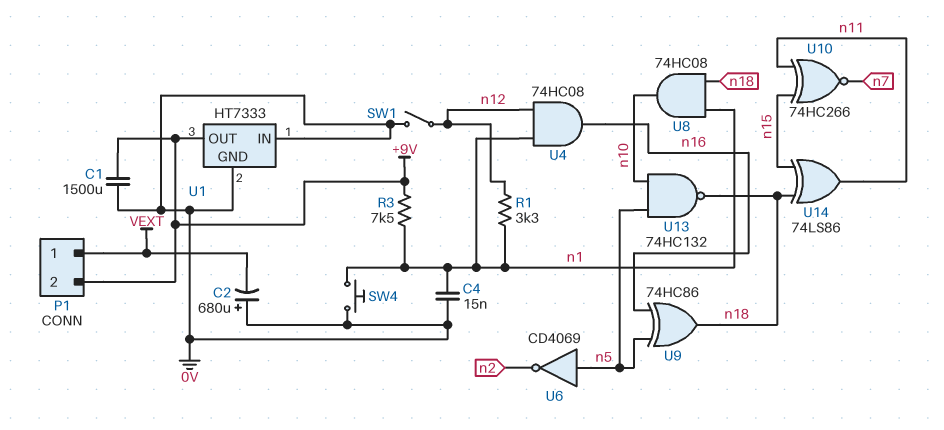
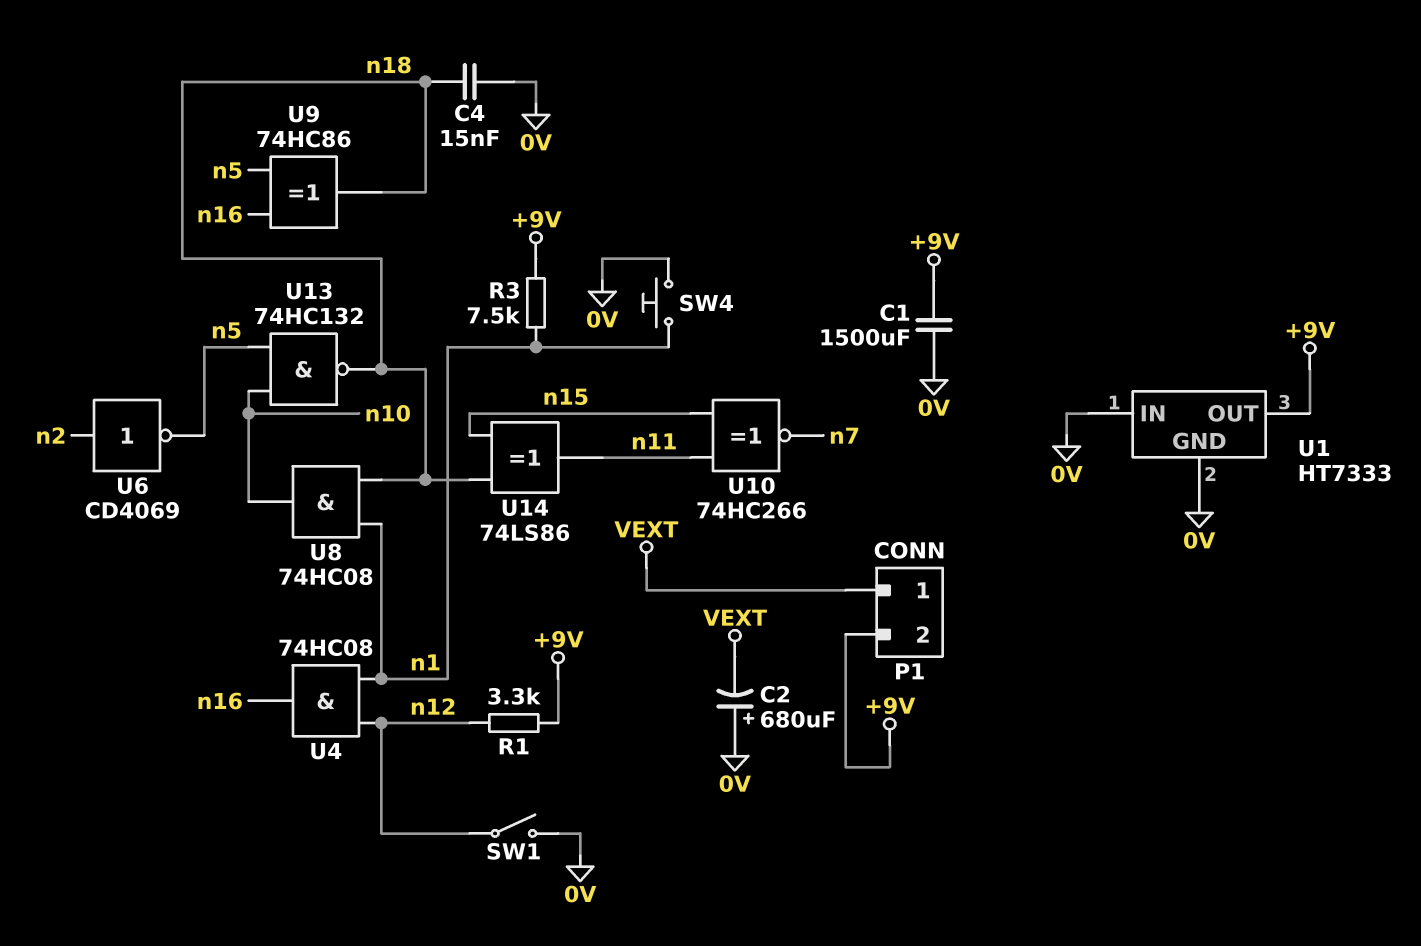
C4: 15nF (0V, n1) -> 15nF (0V, n18)
R1: 3.3k (n1, n12) -> 3.3k (+9V, n12)
U6: NOT CD4069 (in n5, out n2) -> NOT CD4069 (in n2, out n5)

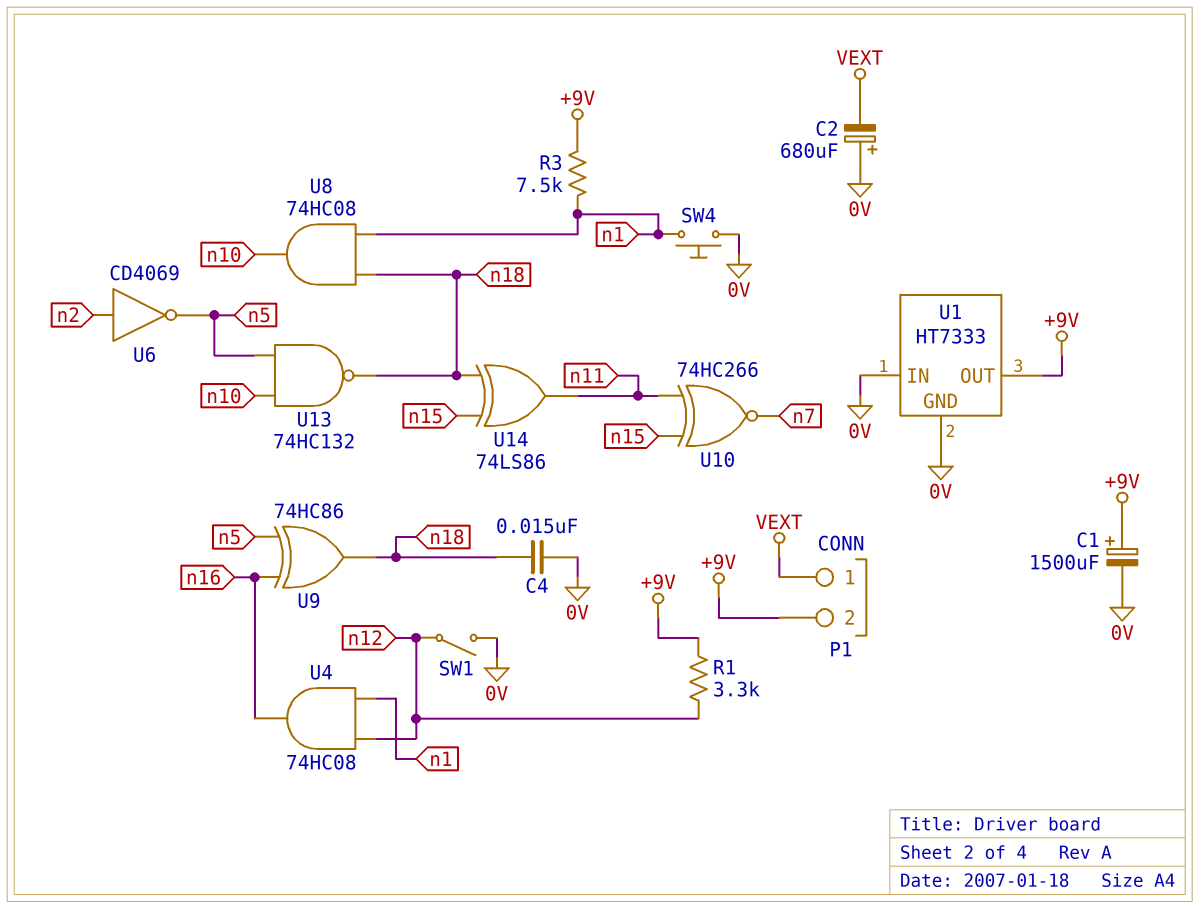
C1: 1500uF (+9V, 0V) -> 1500uF (plus +9V, minus 0V)

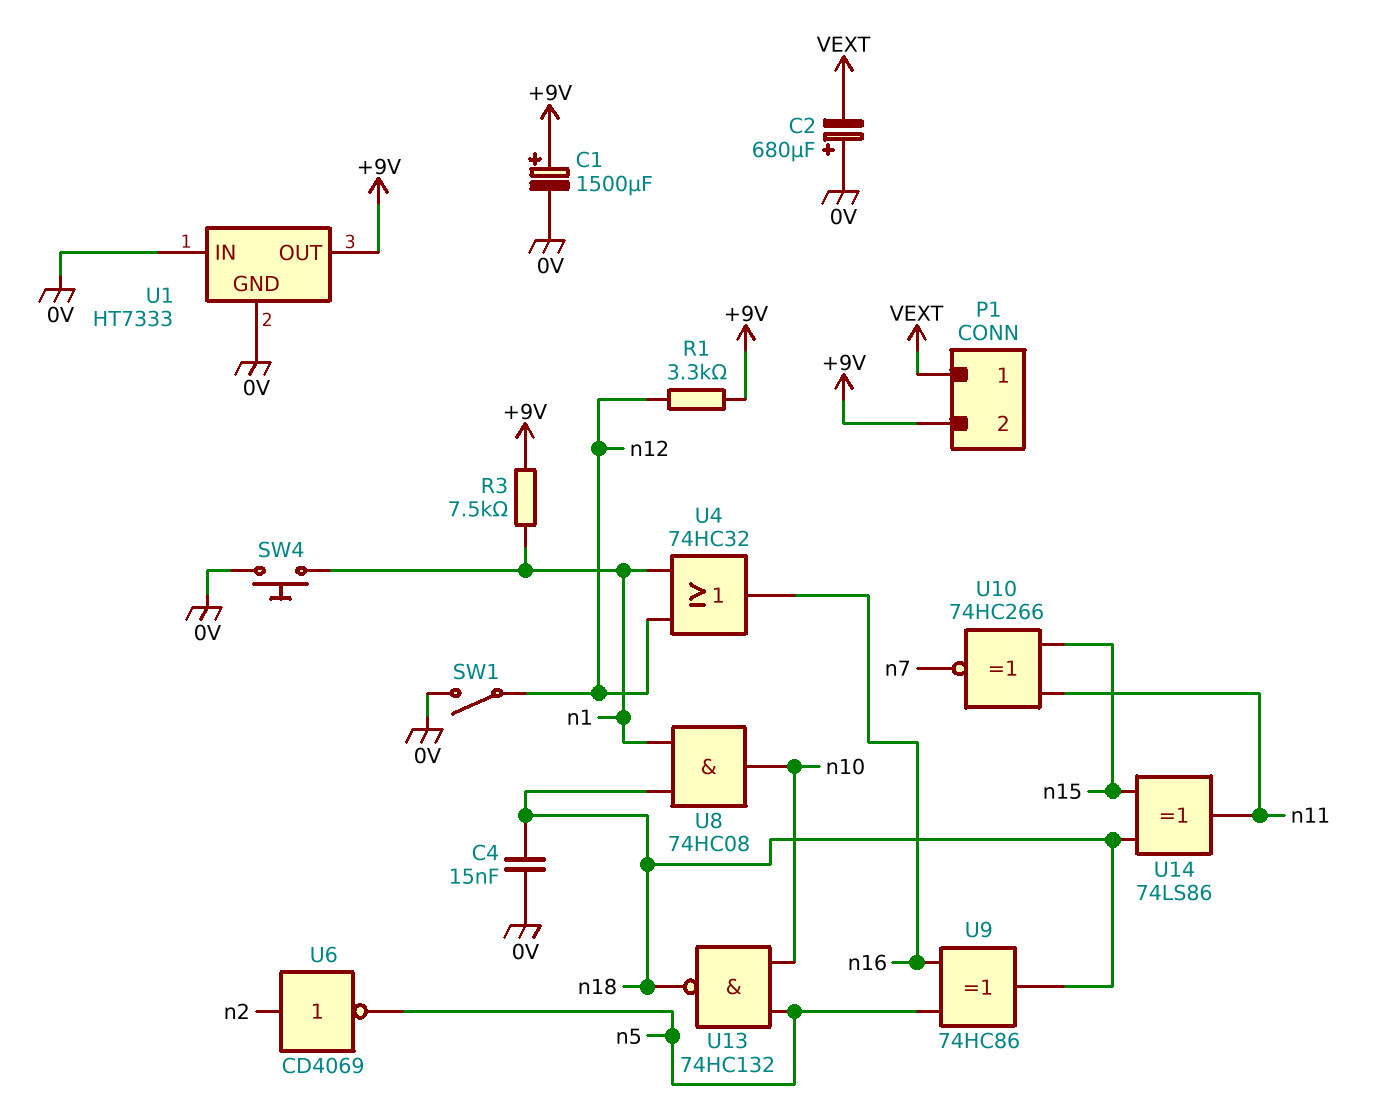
U4: AND 74HC08 (in n1, in n12, out n16) -> OR 74HC32 (in n1, in n12, out n16)

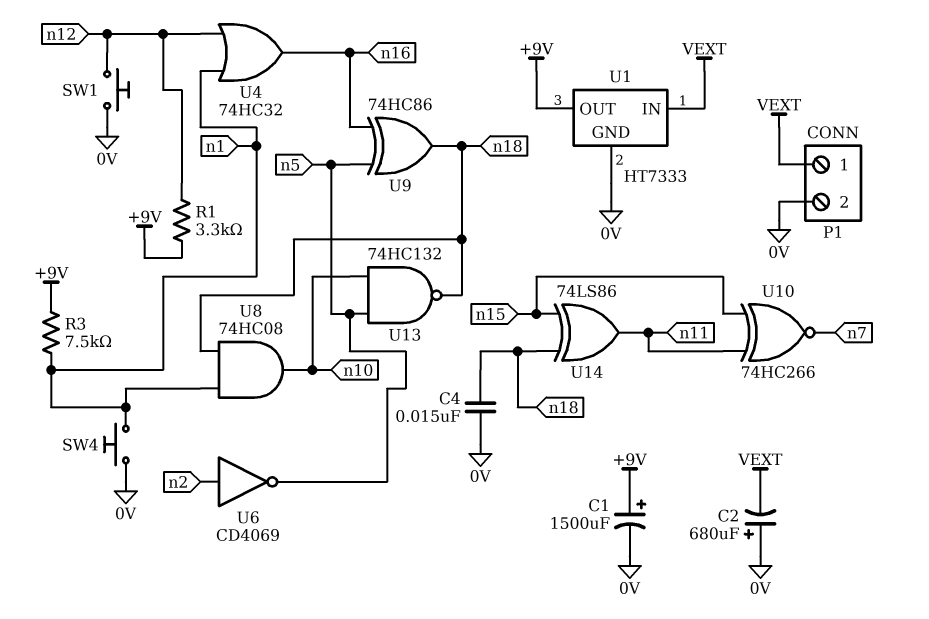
P1 pin 2: +9V -> 0V
SW1: switch (0V, n12) -> button (0V, n12)
U1 pin IN: 0V -> VEXT

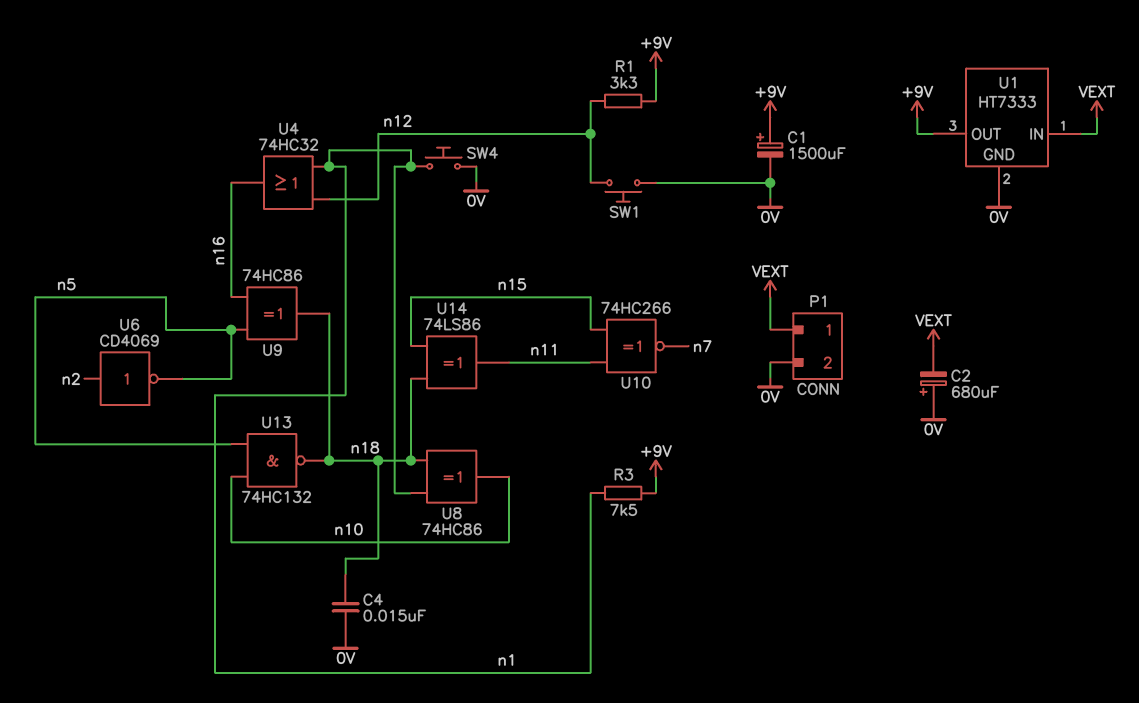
U8: AND 74HC08 (in n1, in n18, out n10) -> XOR 74HC86 (in n1, in n18, out n10)

